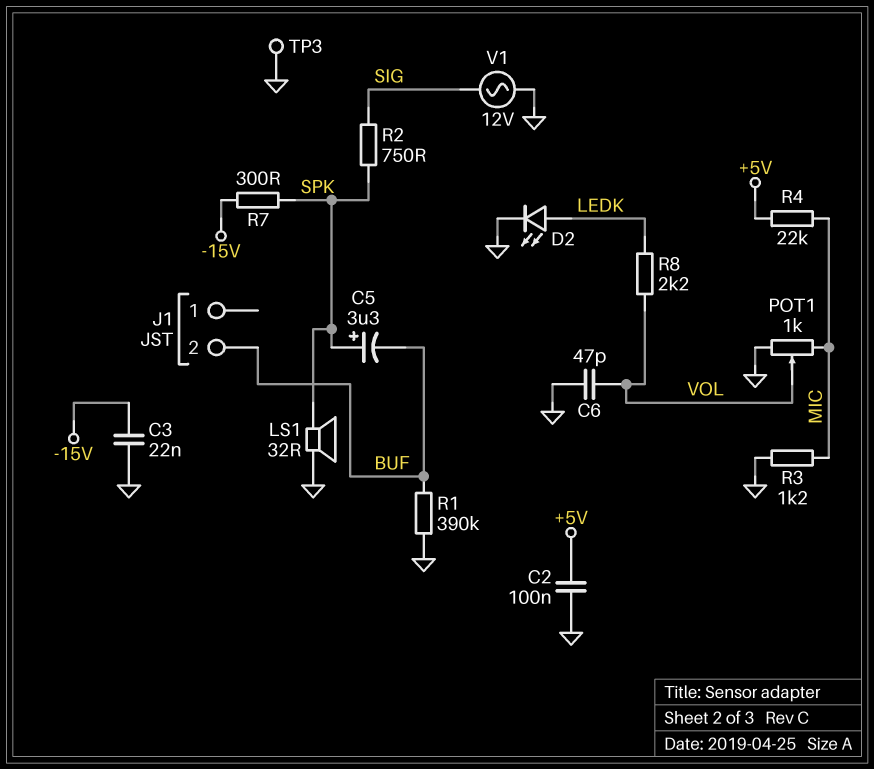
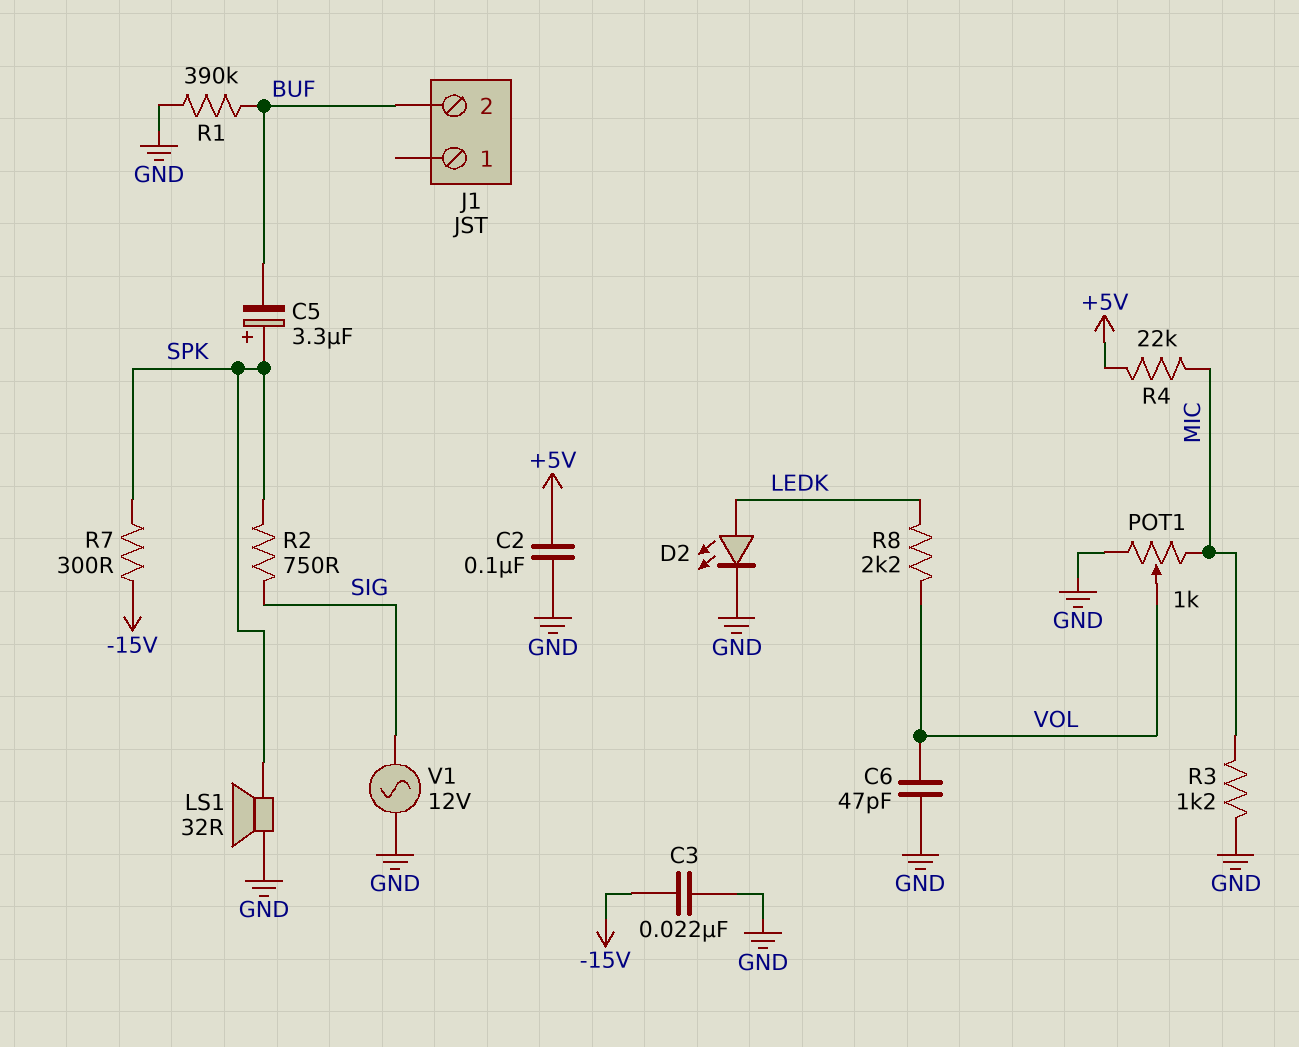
TP3: test point (GND) -> none

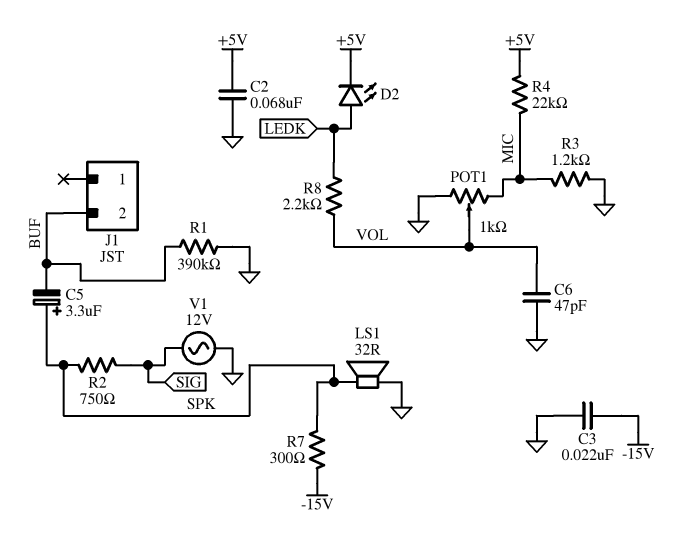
C2: 100nF (+5V, GND) -> 68nF (+5V, GND)
D2: LED (A LEDK, K GND) -> LED (A LEDK, K +5V)

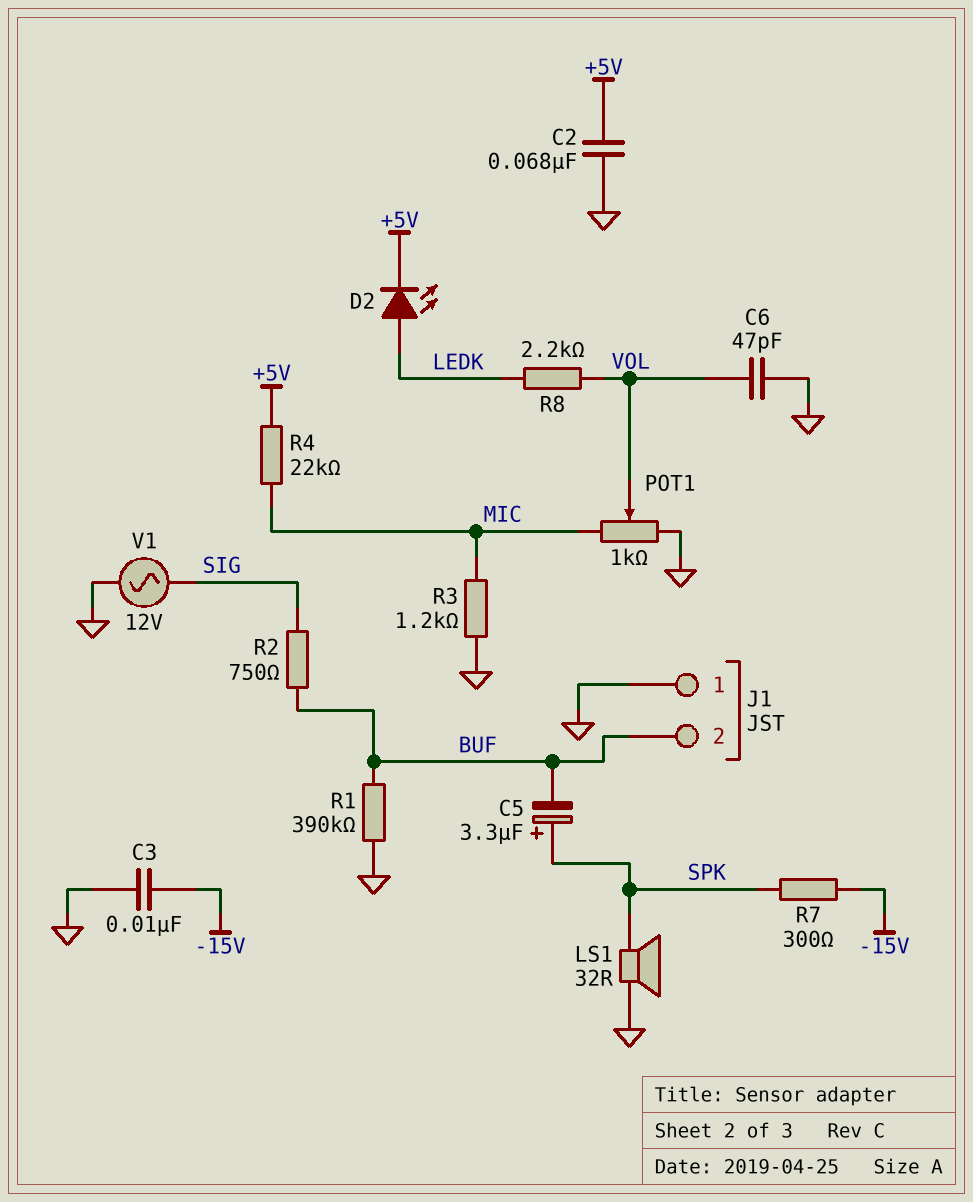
C3: 22nF (-15V, GND) -> 10nF (-15V, GND)
J1 pin 1: none -> GND
R2: 750 (SIG, SPK) -> 750 (BUF, SIG)

